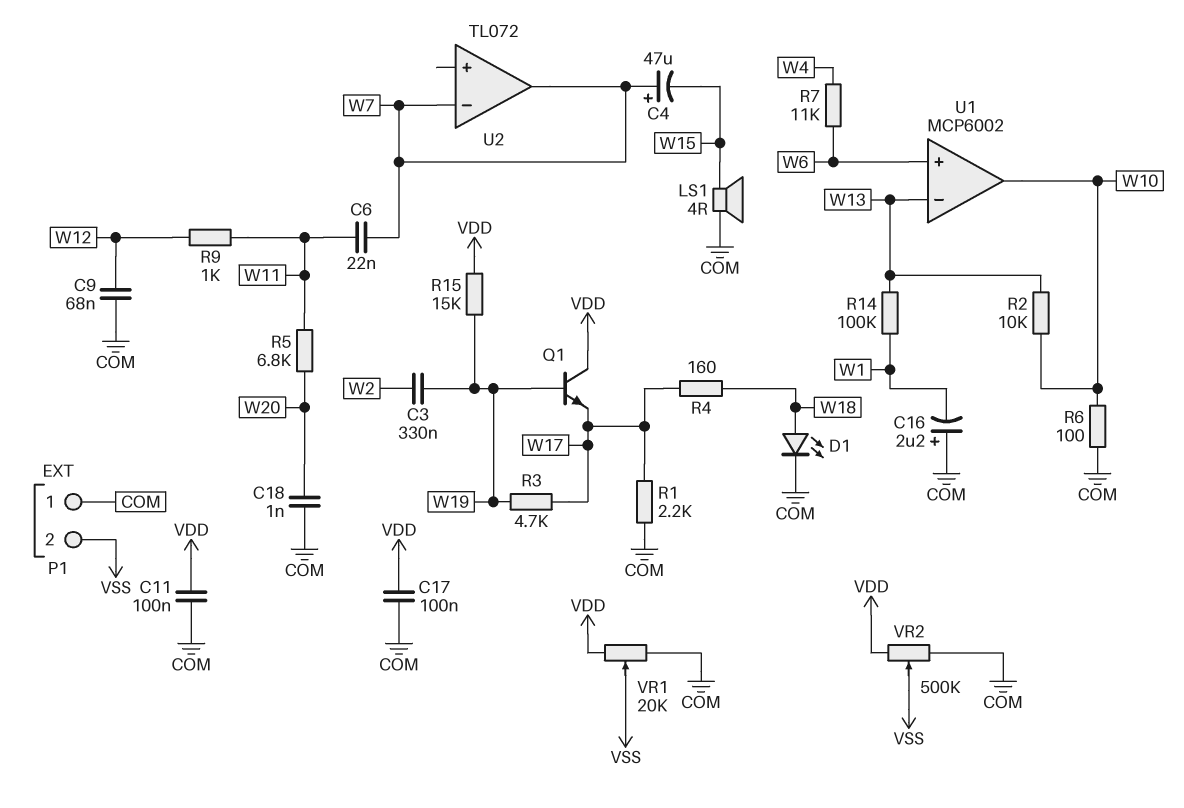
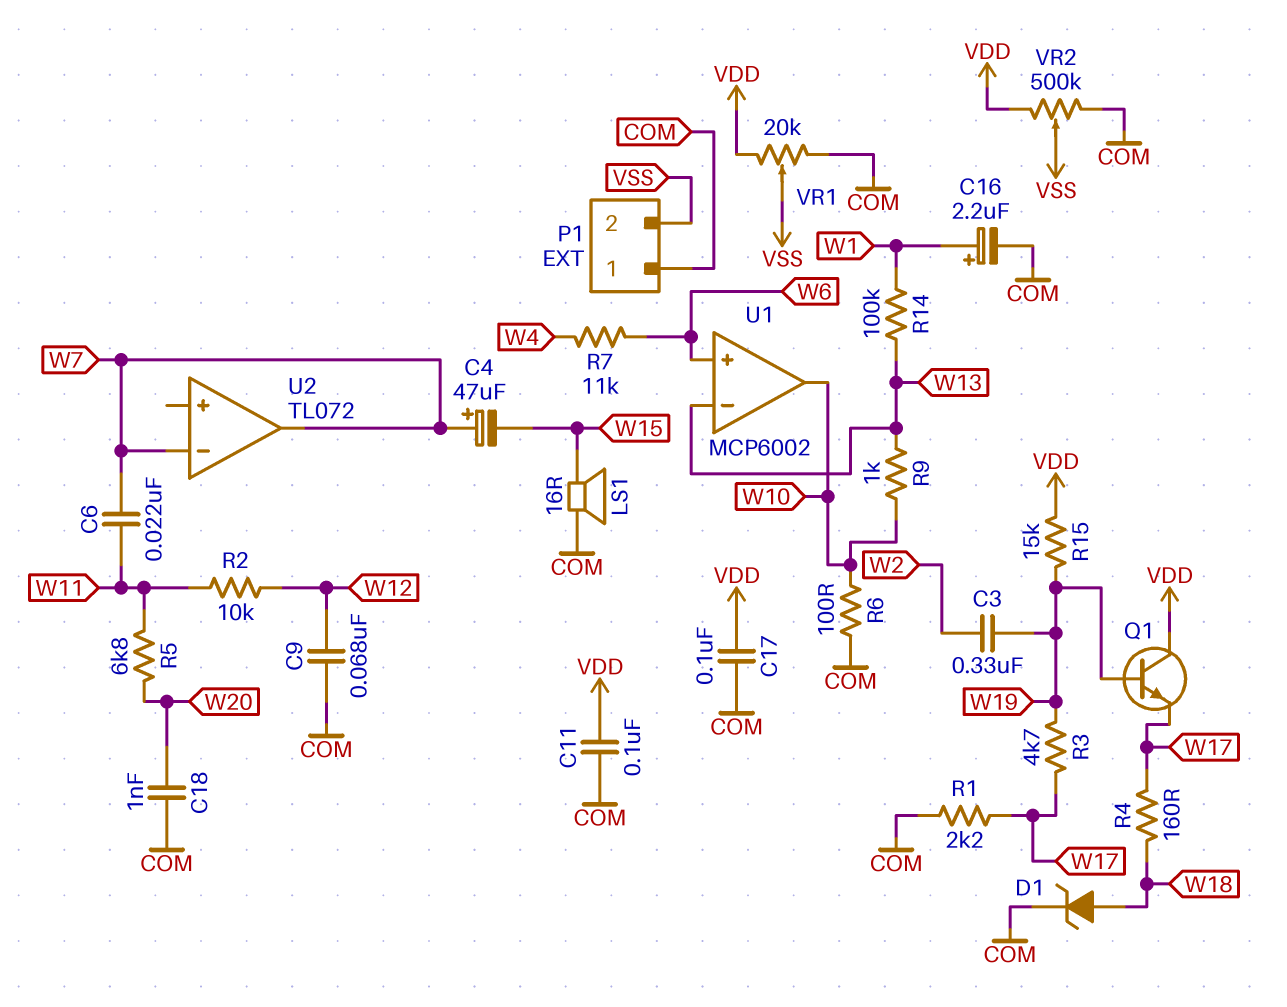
C16: 2.2uF (plus COM, minus W1) -> 2.2uF (plus W1, minus COM)
D1: LED (A W18, K COM) -> zener (A W18, K COM)
LS1: speaker 4R (COM, W15) -> speaker 16R (COM, W15)
R2: 10k (W10, W13) -> 10k (W11, W12)
R9: 1k (W11, W12) -> 1k (W10, W13)

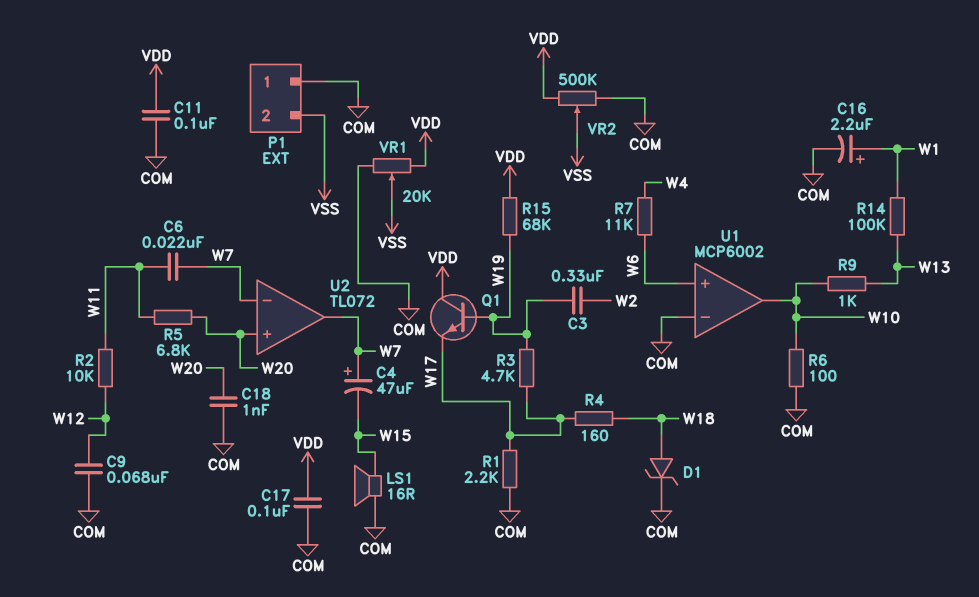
R15: 15k (VDD, W19) -> 68k (VDD, W19)
U1 pin in-: W13 -> COM
U2 pin in+: none -> W20

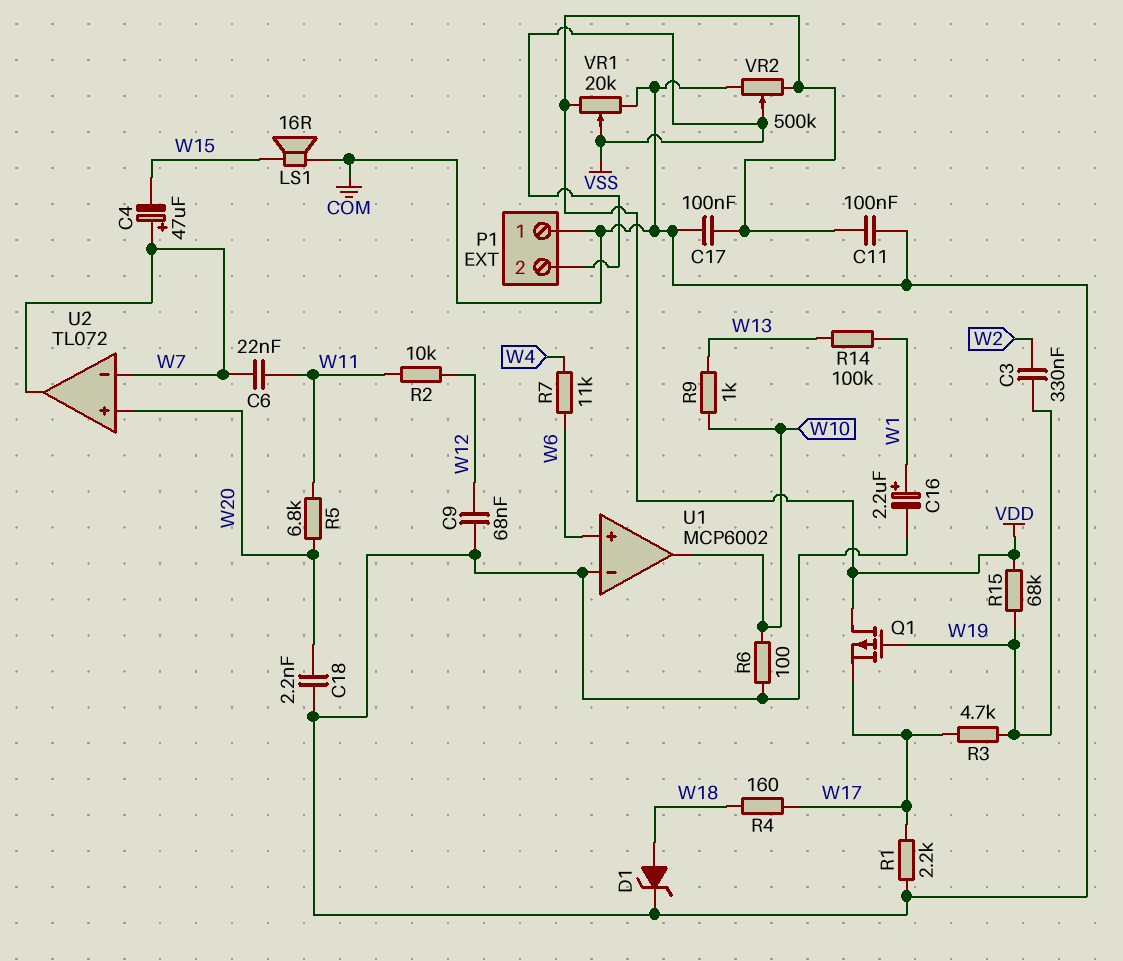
C18: 1nF (COM, W20) -> 2.2nF (COM, W20)
Q1: NPN (B W19, C VDD, E W17) -> PMOS (G W19, D VDD, S W17)

